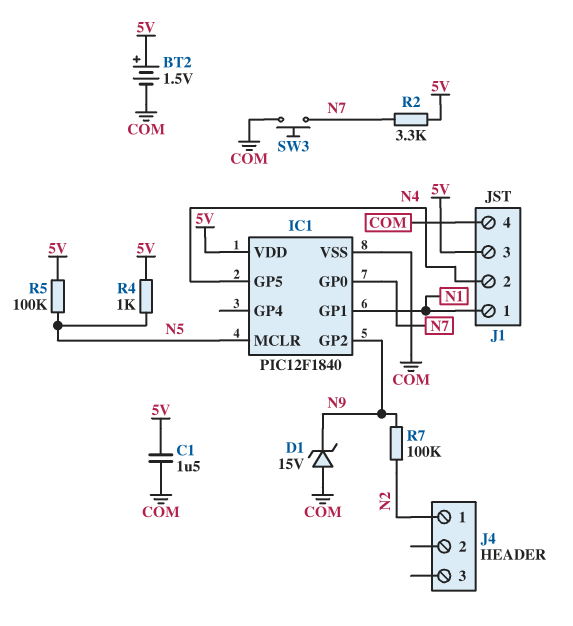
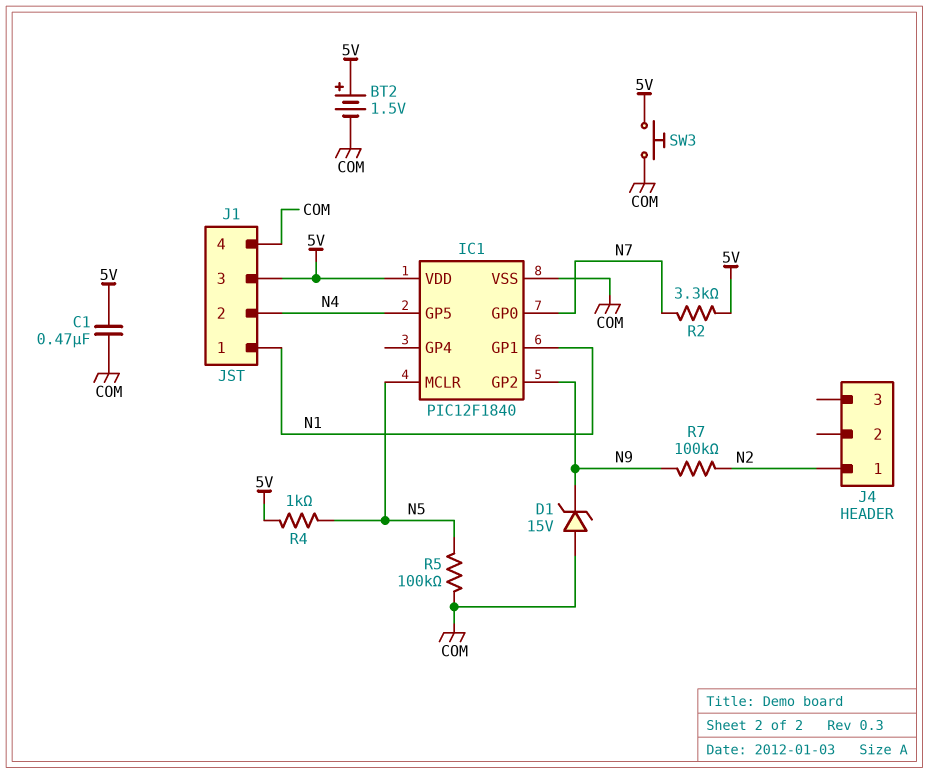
C1: 1.5uF (5V, COM) -> 470nF (5V, COM)
R5: 100k (5V, N5) -> 100k (COM, N5)
SW3: button (COM, N7) -> button (5V, COM)

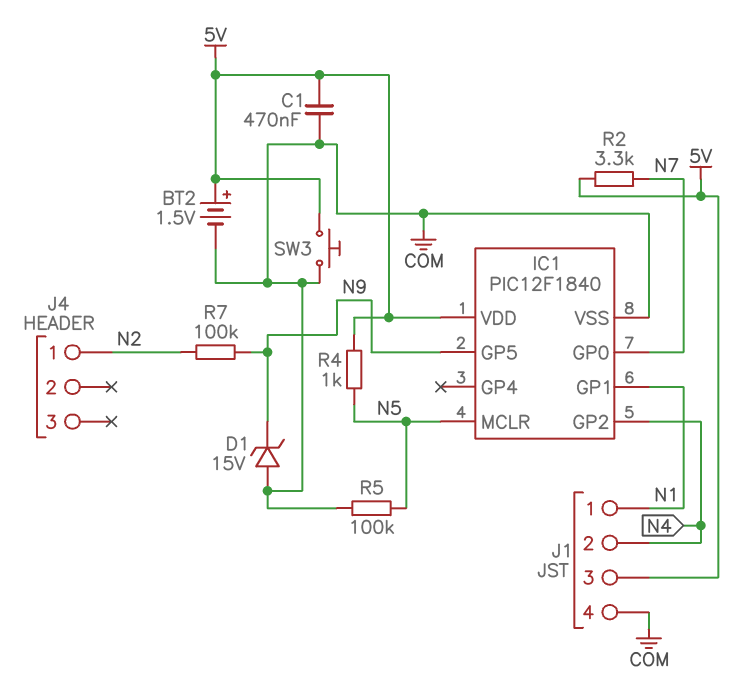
IC1 pin GP2: N9 -> N4
IC1 pin GP5: N4 -> N9

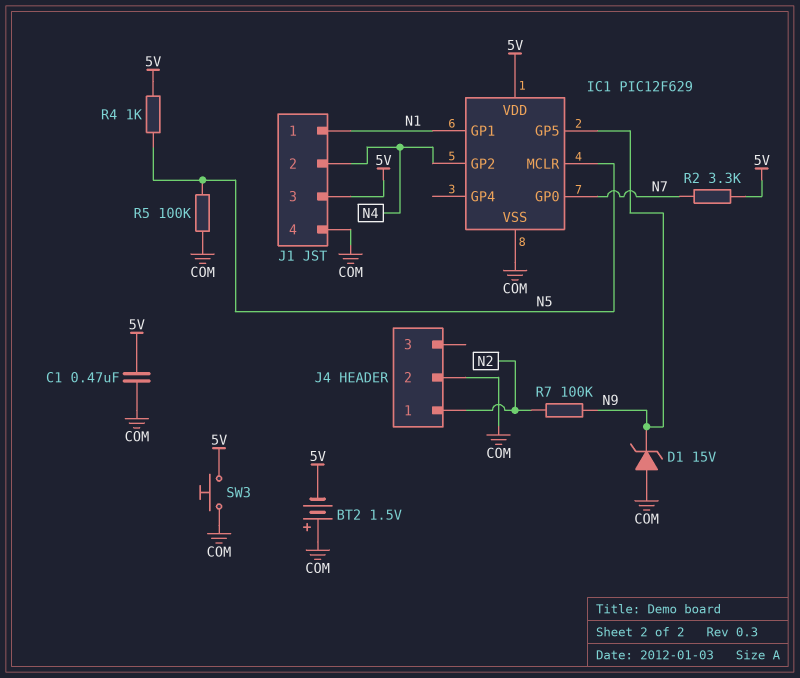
BT2: 1.5V (plus 5V, minus COM) -> 1.5V (plus COM, minus 5V)
IC1: PIC12F1840 -> PIC12F629
J4 pin 2: none -> COM

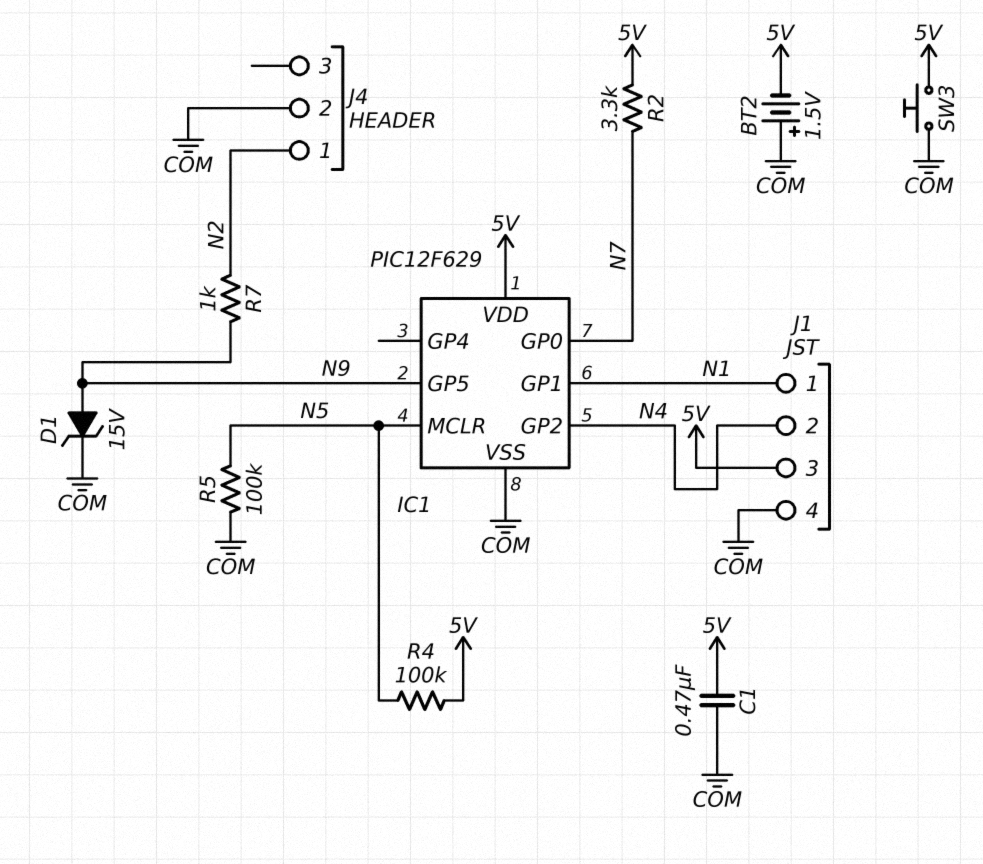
D1: zener 15V (A COM, K N9) -> zener 15V (A N9, K COM)
R4: 1k (5V, N5) -> 100k (5V, N5)
R7: 100k (N2, N9) -> 1k (N2, N9)

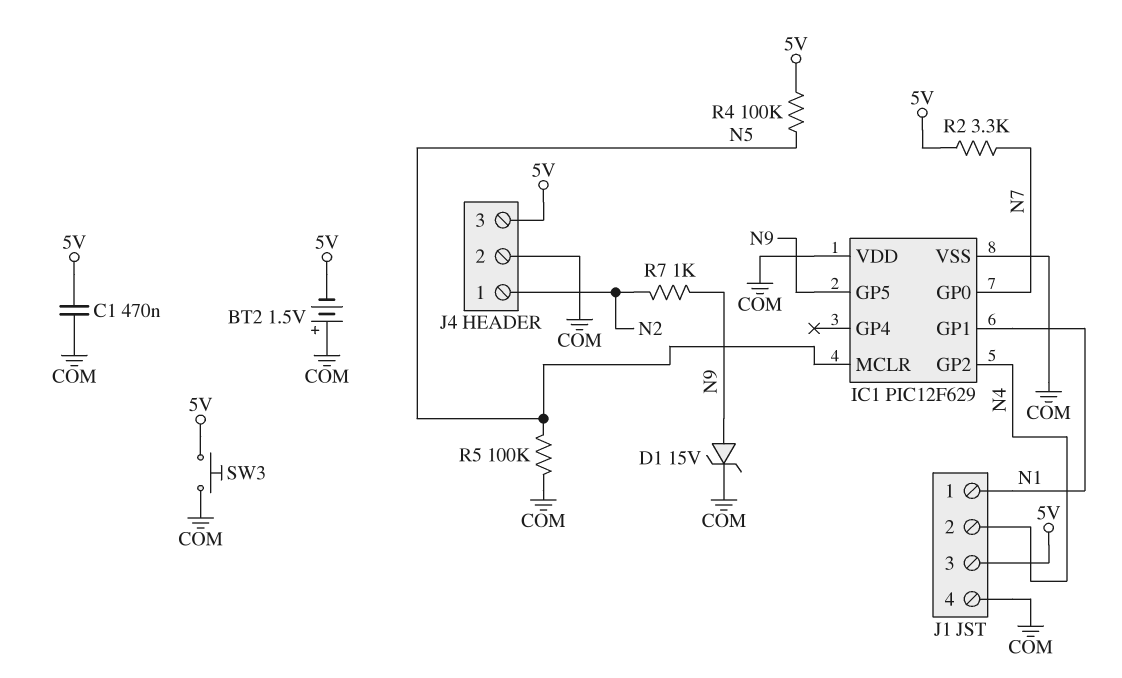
IC1 pin VDD: 5V -> COM
J4 pin 3: none -> 5V

